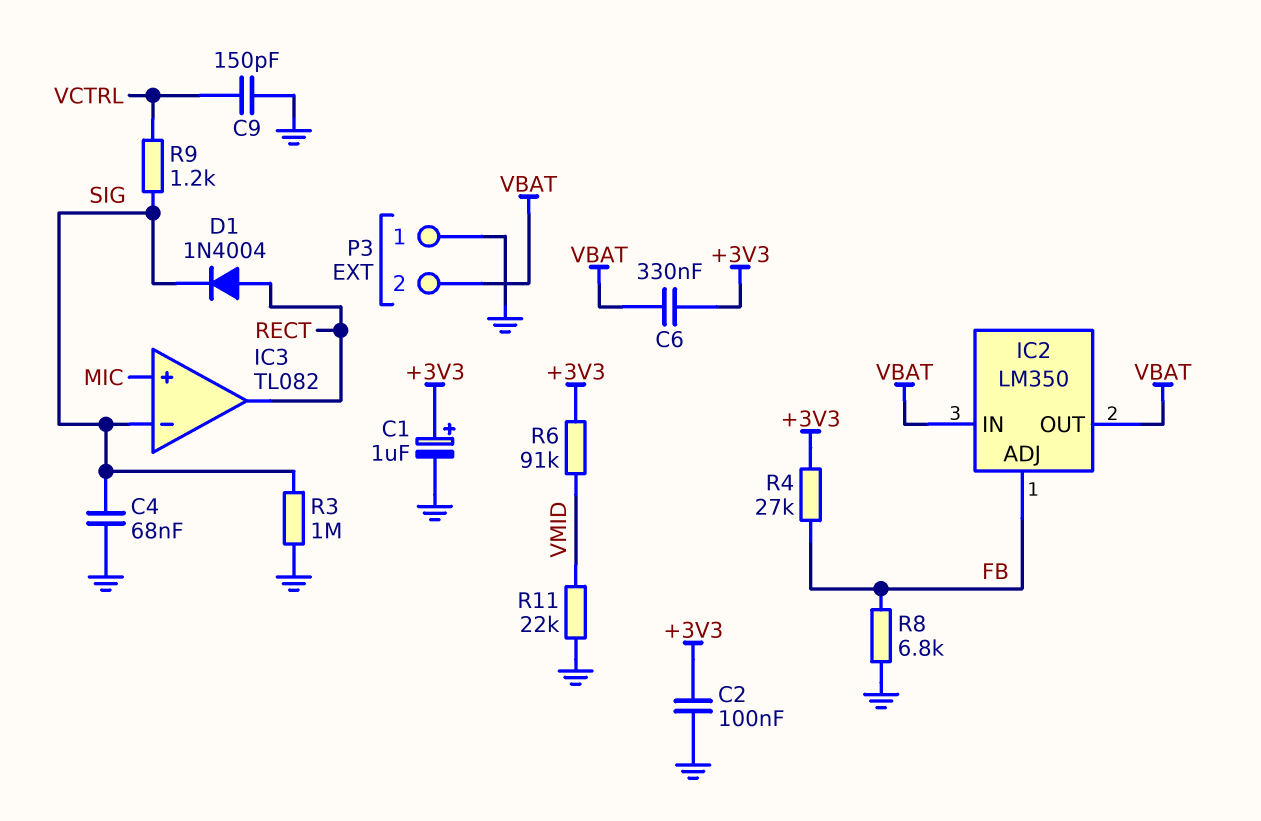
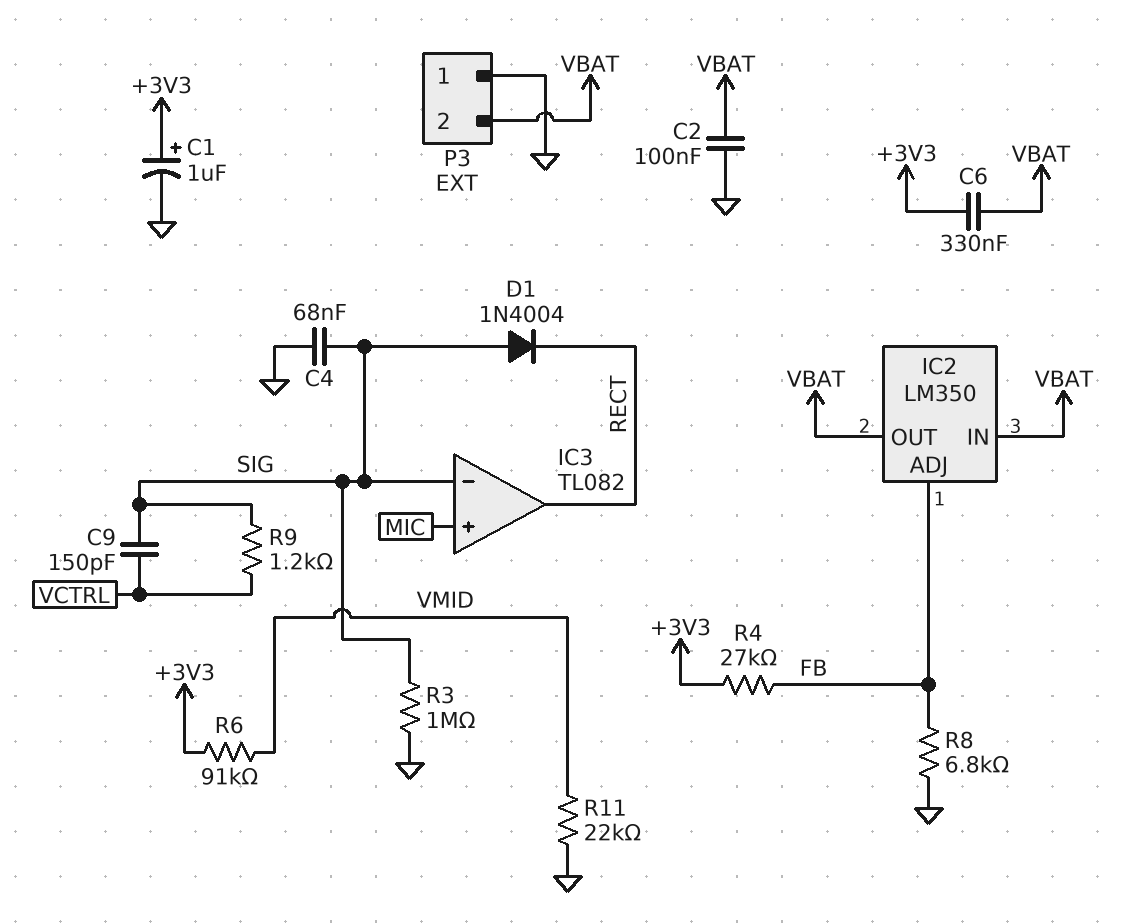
C2: 100nF (+3V3, GND) -> 100nF (GND, VBAT)
C9: 150pF (GND, VCTRL) -> 150pF (SIG, VCTRL)
D1: diode 1N4004 (A RECT, K SIG) -> diode 1N4004 (A SIG, K RECT)

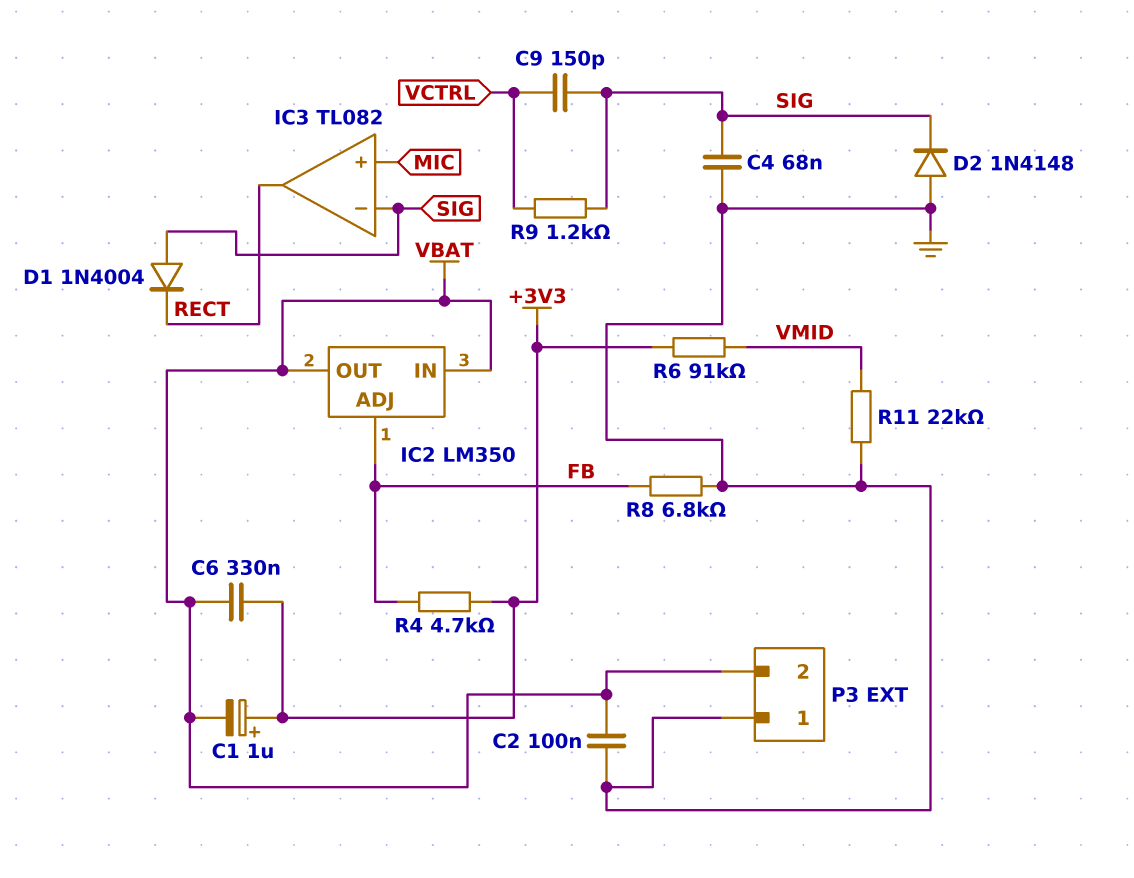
C1: 1uF (plus +3V3, minus GND) -> 1uF (plus +3V3, minus VBAT)
D2: none -> diode 1N4148 (A GND, K SIG)
R3: 1M (GND, SIG) -> none
R4: 27k (+3V3, FB) -> 4.7k (+3V3, FB)

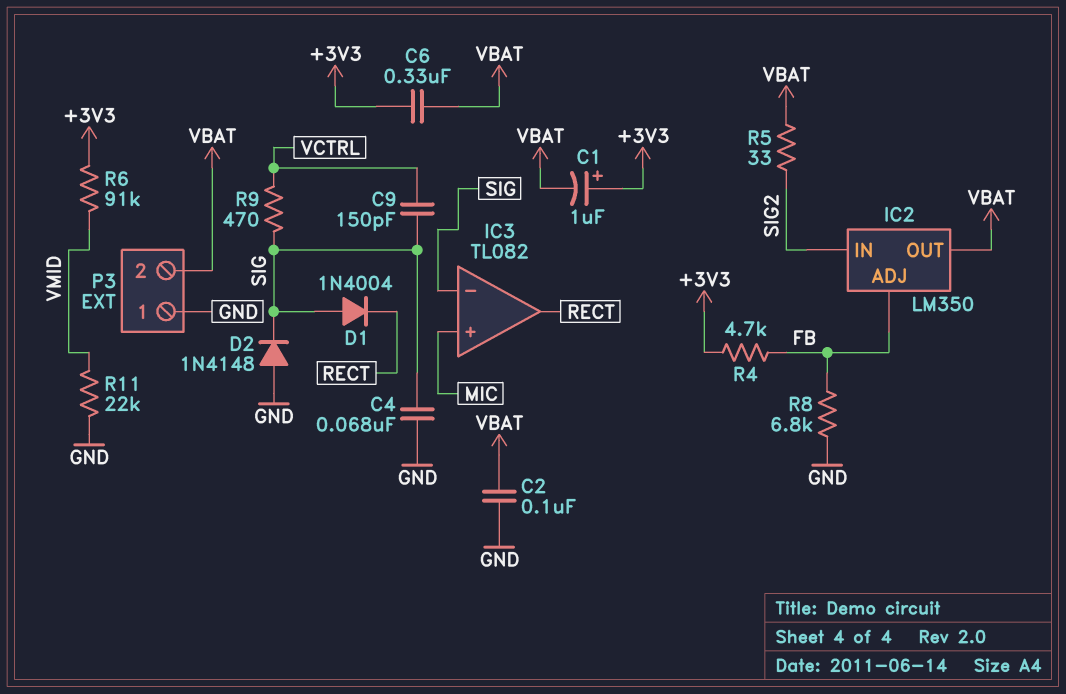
IC2 pin IN: VBAT -> SIG2
R5: none -> 33 (SIG2, VBAT)
R9: 1.2k (SIG, VCTRL) -> 470 (SIG, VCTRL)

